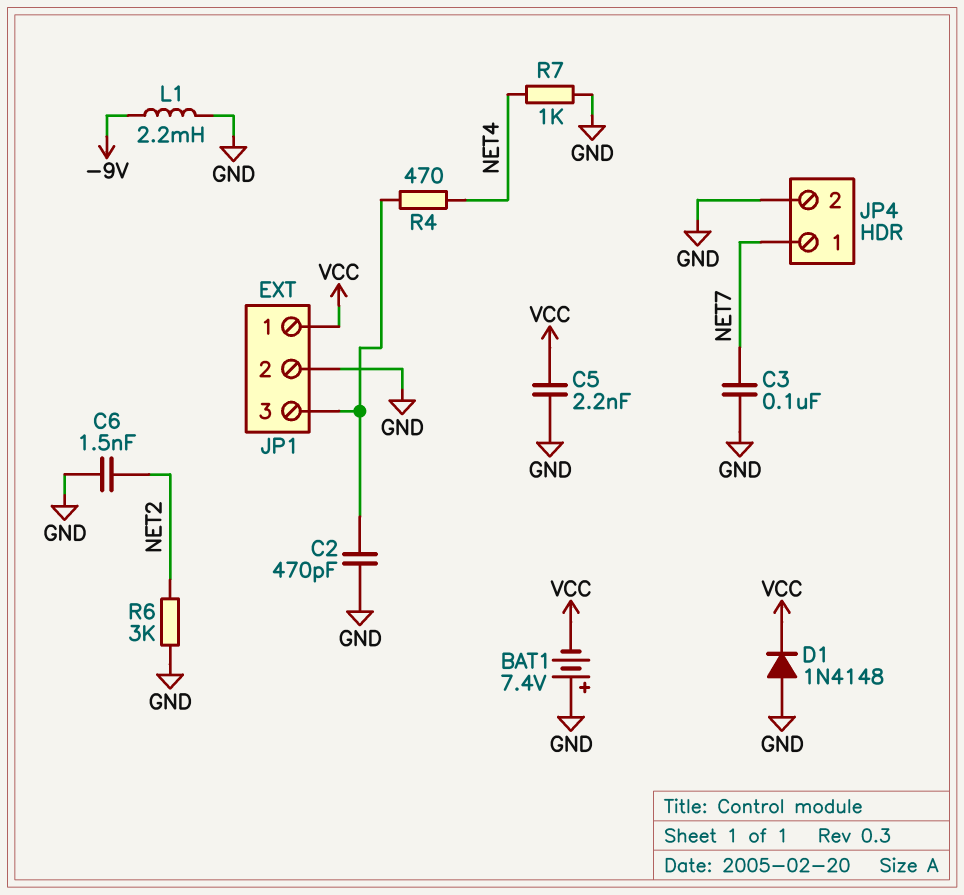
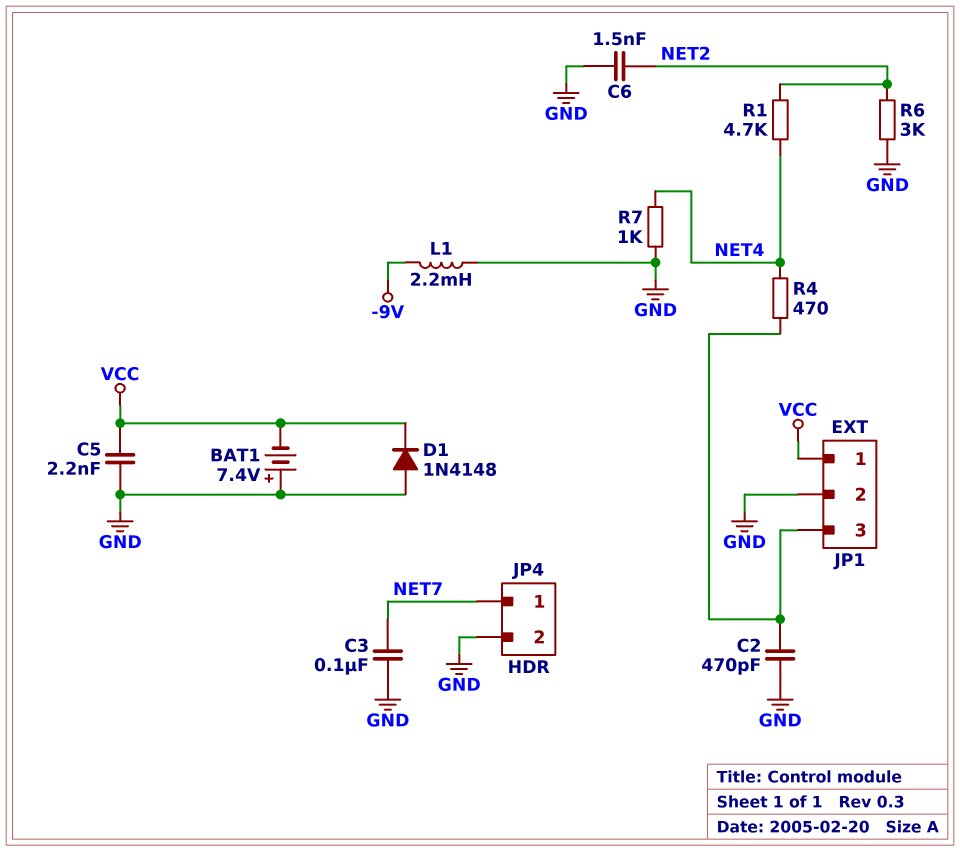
R1: none -> 4.7k (NET2, NET4)

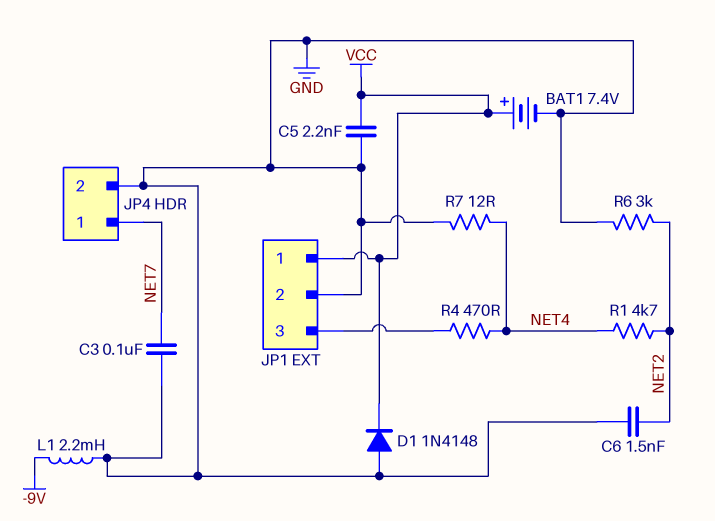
BAT1: 7.4V (plus GND, minus VCC) -> 7.4V (plus VCC, minus GND)
C2: 470pF (GND, JP1/3) -> none
R7: 1k (GND, NET4) -> 12 (GND, NET4)

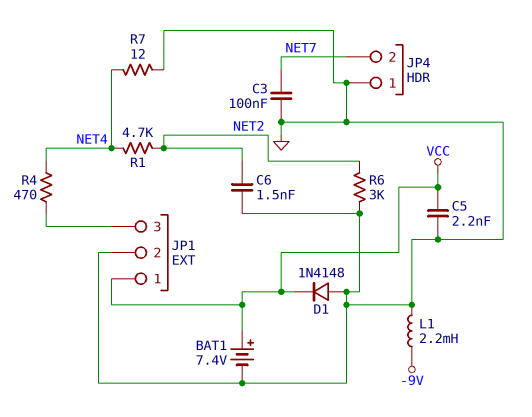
JP4 pin 1: NET7 -> GND
JP4 pin 2: GND -> NET7

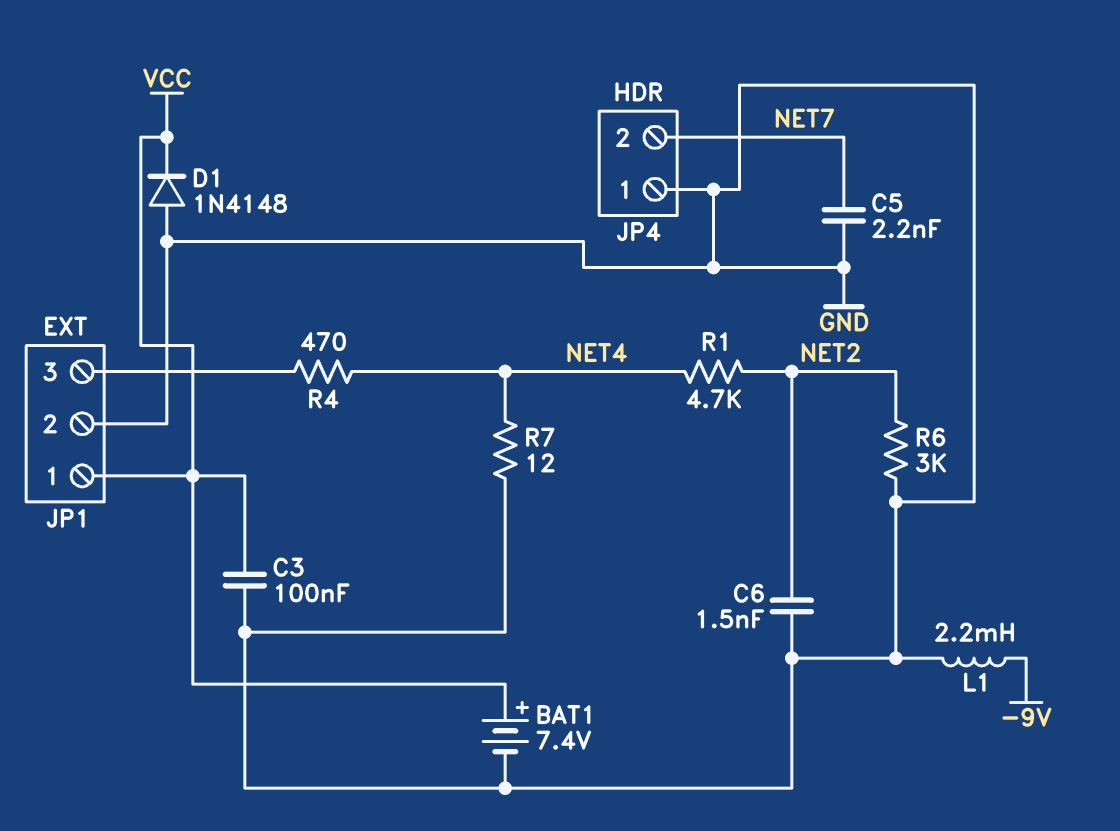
C3: 100nF (GND, NET7) -> 100nF (GND, VCC)
C5: 2.2nF (GND, VCC) -> 2.2nF (GND, NET7)

